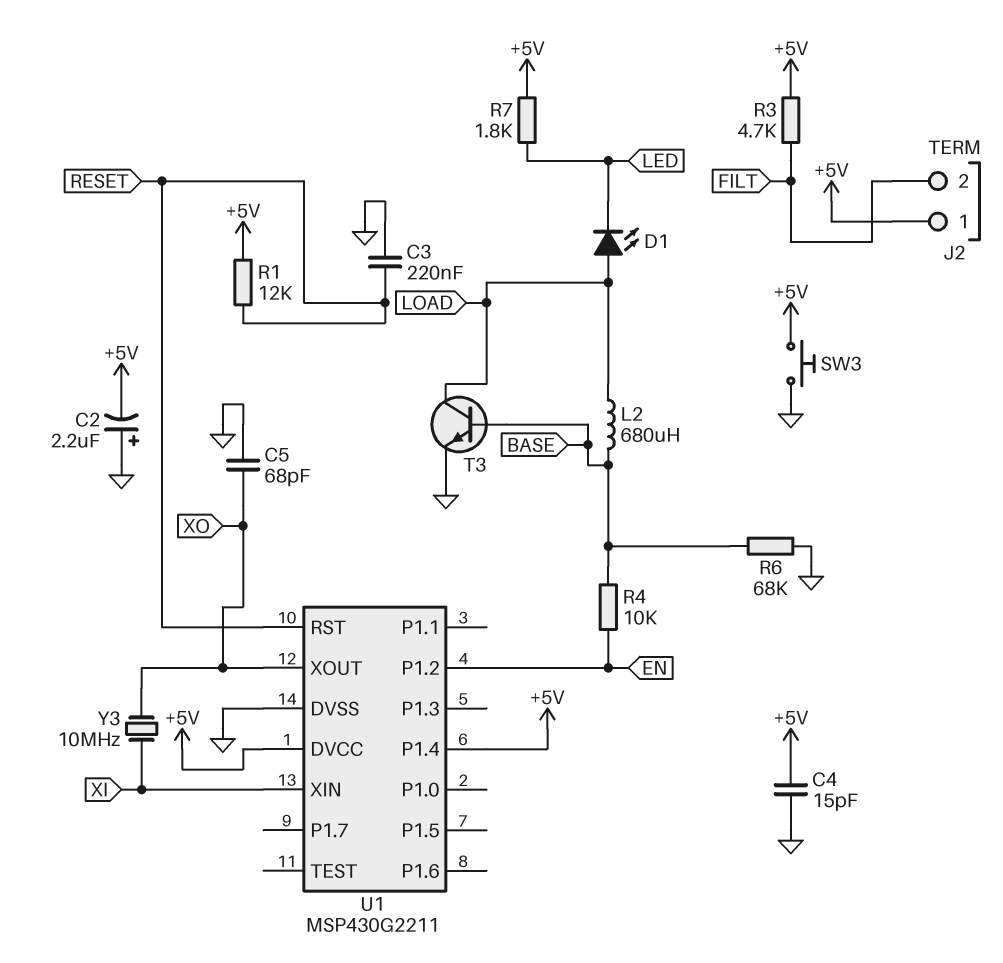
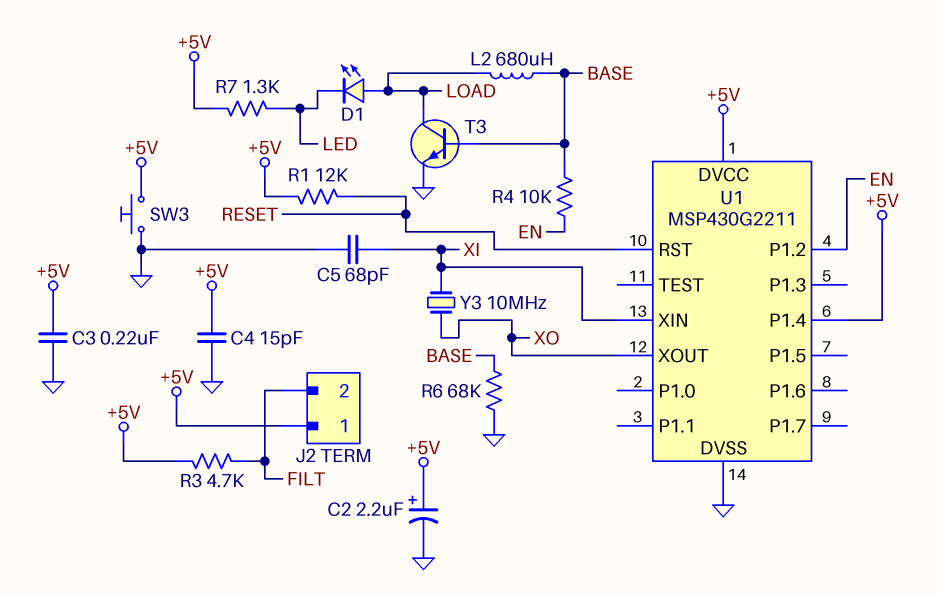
C2: 2.2uF (plus GND, minus +5V) -> 2.2uF (plus +5V, minus GND)
C3: 220nF (GND, RESET) -> 220nF (+5V, GND)
C5: 68pF (GND, XO) -> 68pF (GND, XI)
R7: 1.8k (+5V, LED) -> 1.3k (+5V, LED)

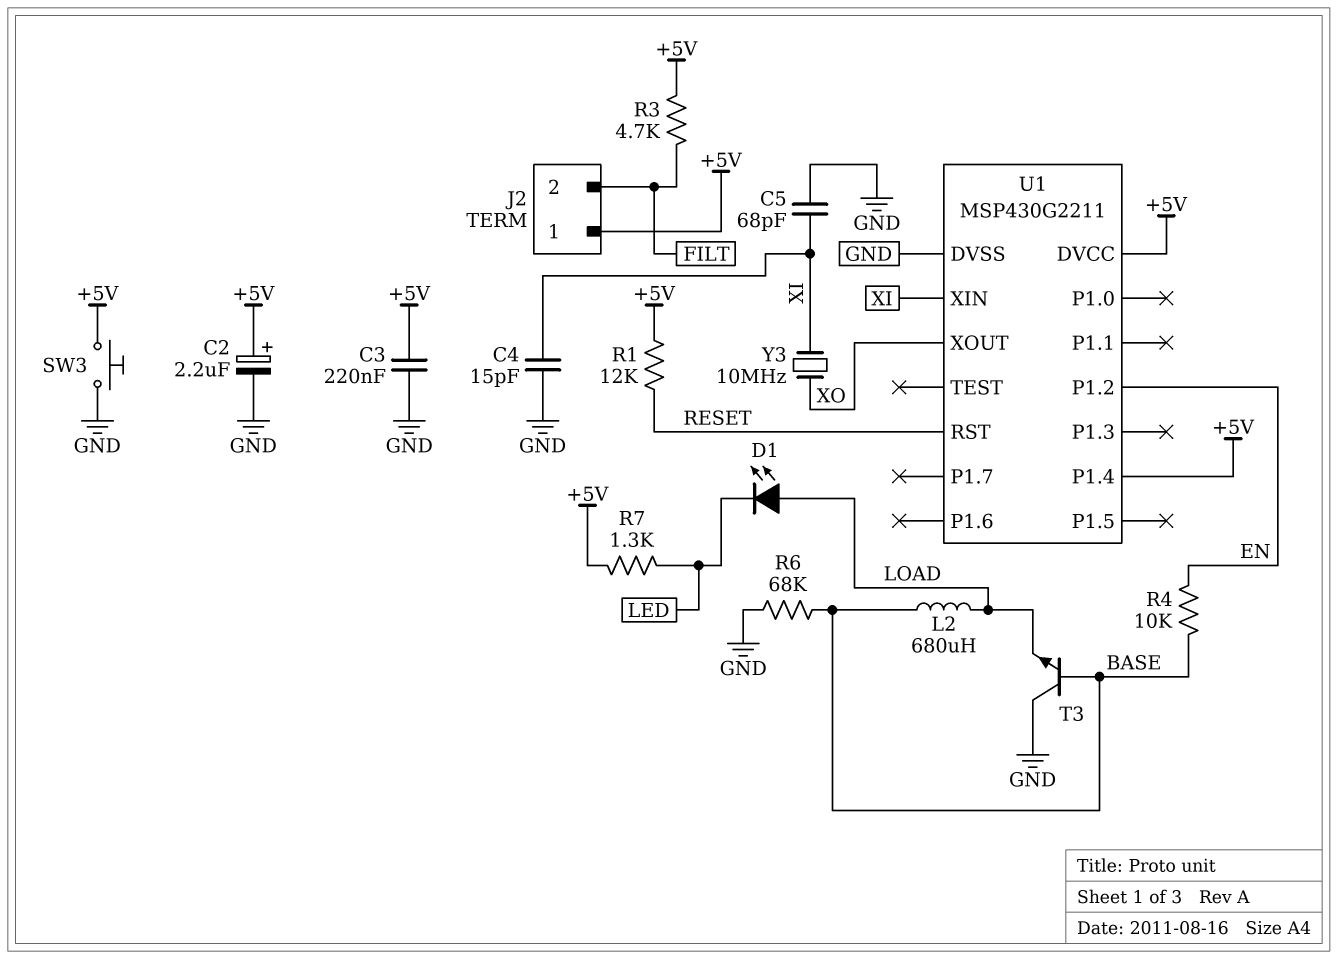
C4: 15pF (+5V, GND) -> 15pF (GND, XI)
T3: NPN (B BASE, C LOAD, E GND) -> NPN (B BASE, C GND, E LOAD)

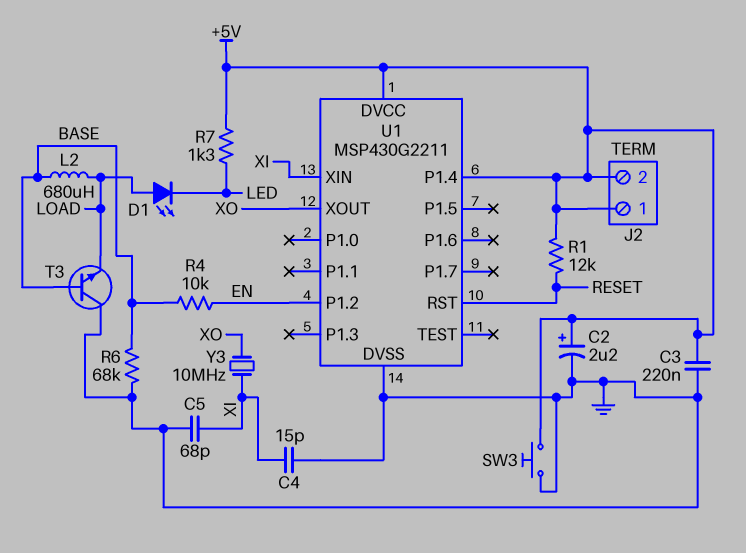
J2 pin 2: FILT -> +5V
R3: 4.7k (+5V, FILT) -> none

